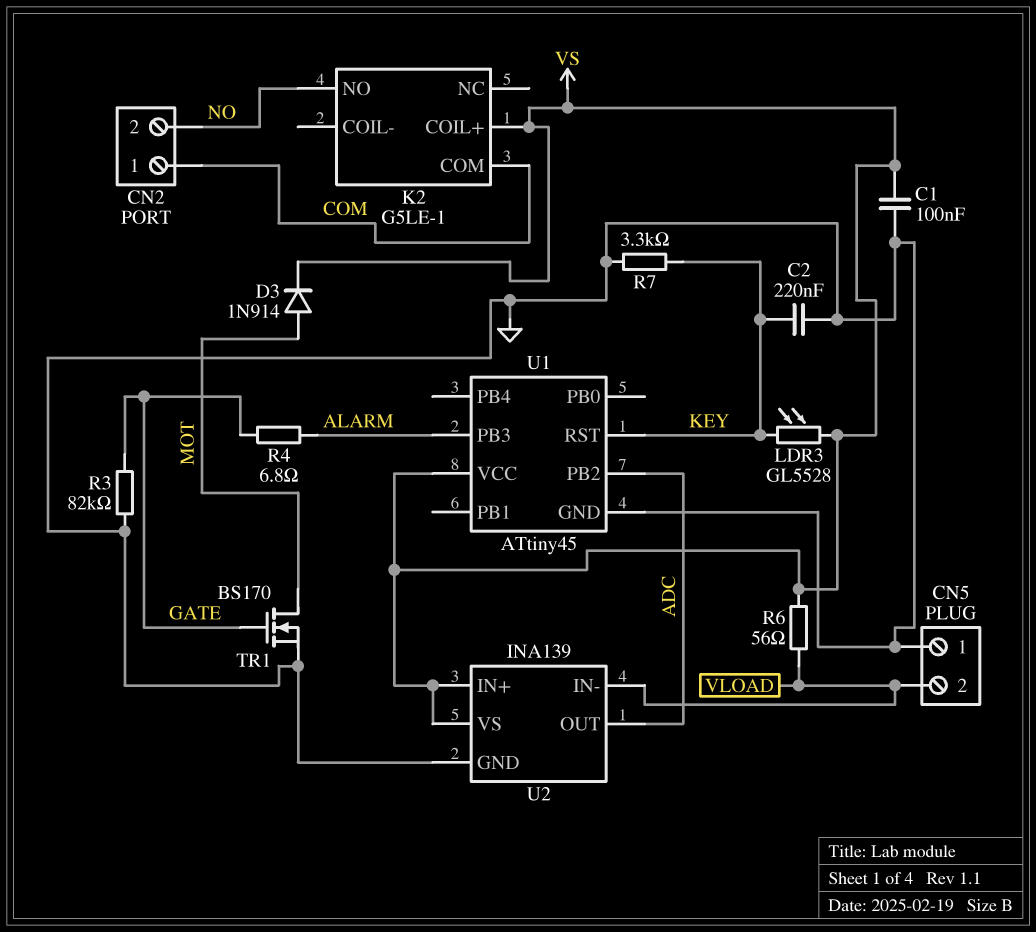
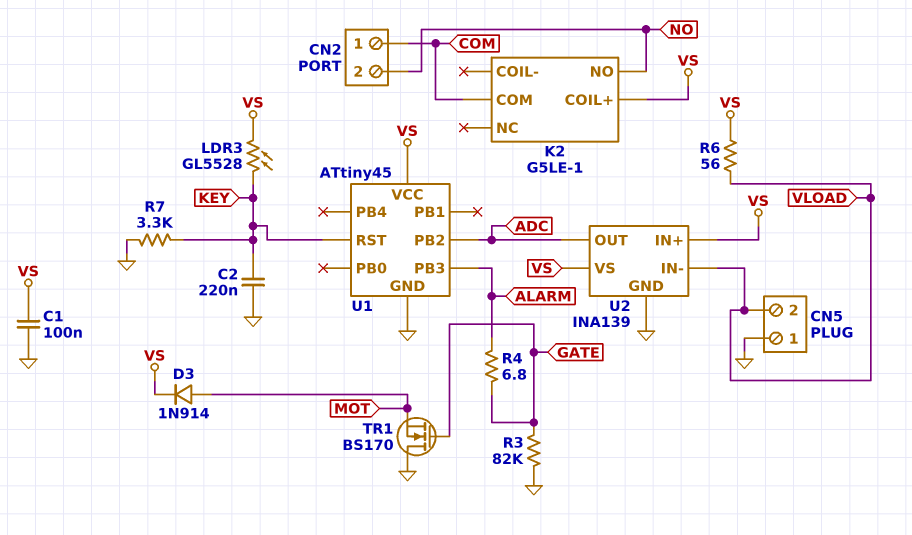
TR1: NMOS BS170 (G GATE, D MOT, S GND) -> NMOS BS170 (G GATE, D GND, S MOT)

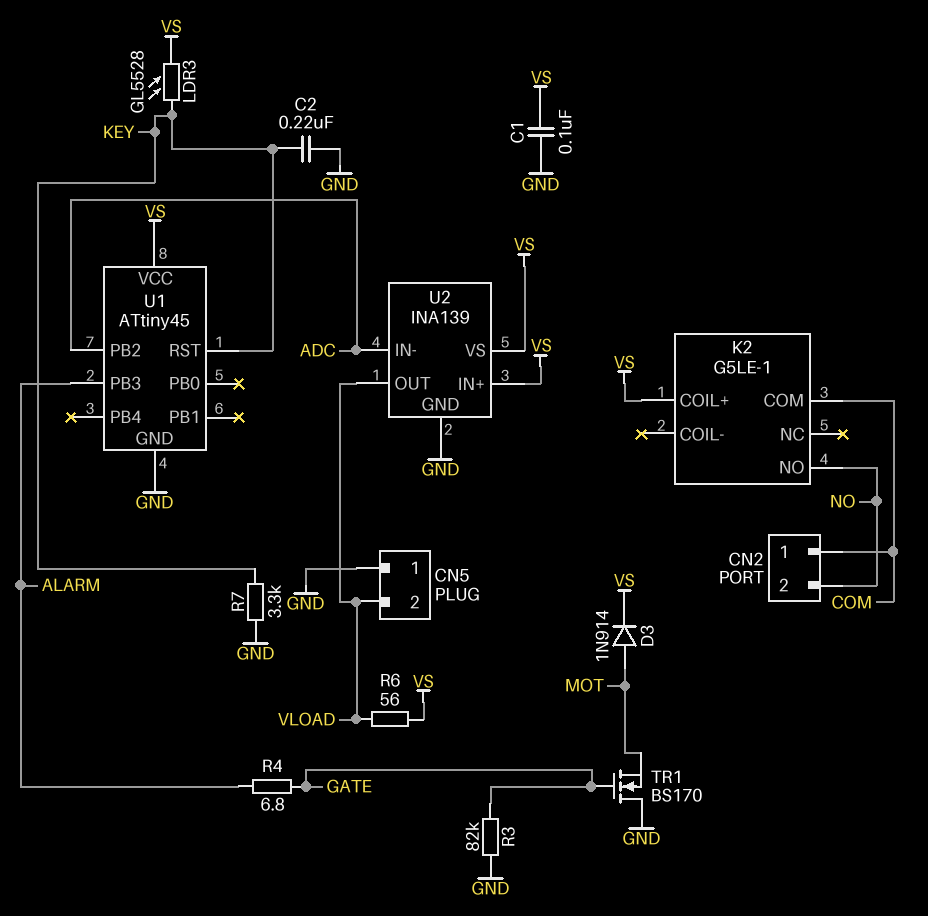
U2 pin IN-: VLOAD -> ADC
U2 pin OUT: ADC -> VLOAD

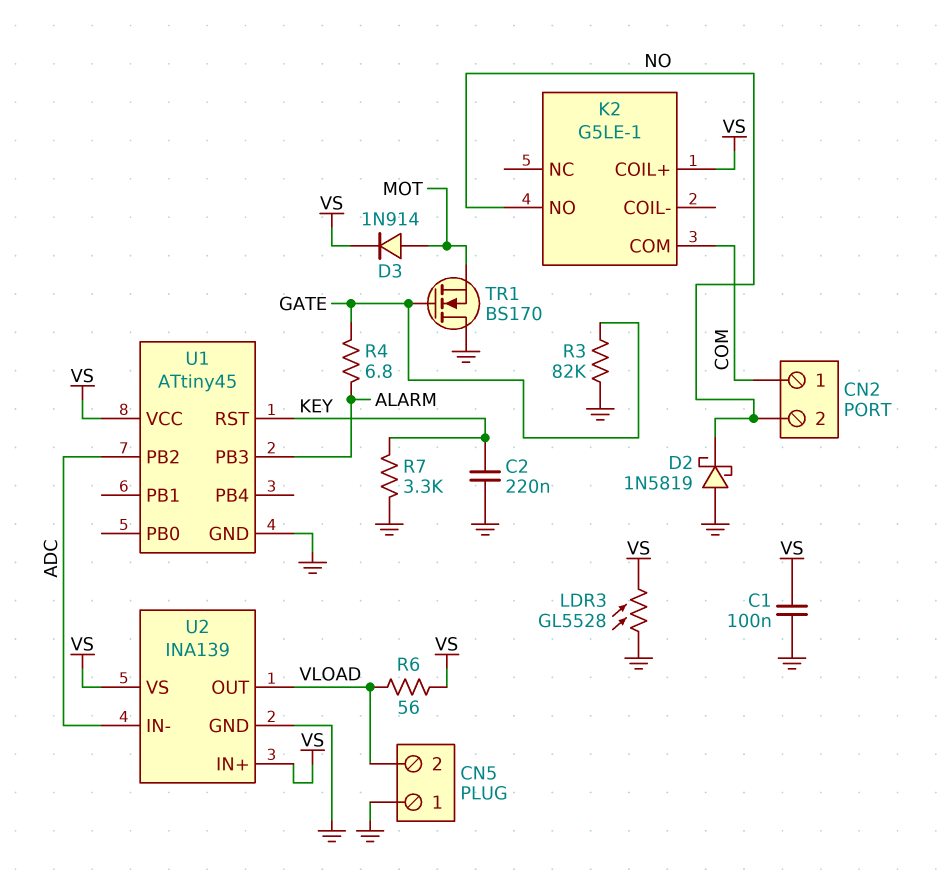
D2: none -> schottky 1N5819 (A GND, K NO)
LDR3: GL5528 (KEY, VS) -> GL5528 (GND, VS)

